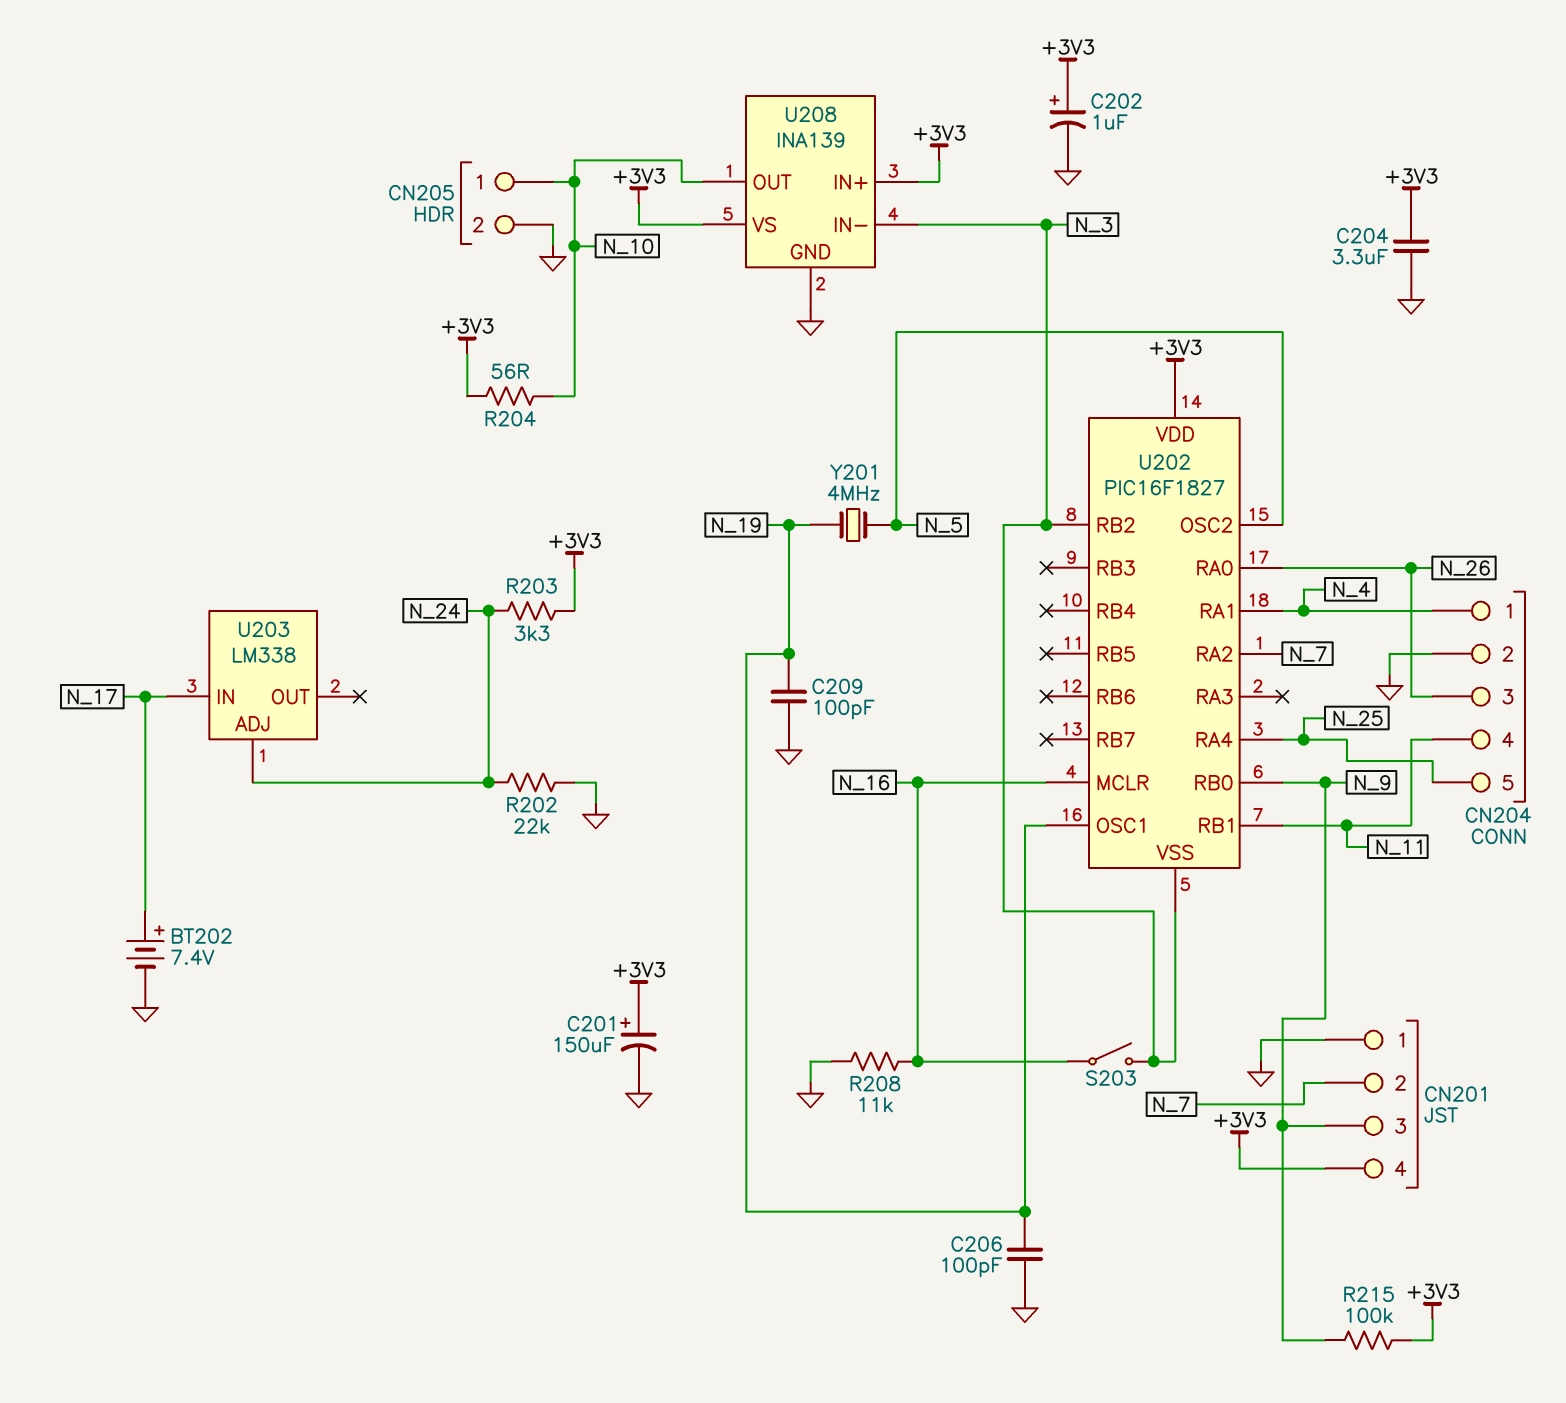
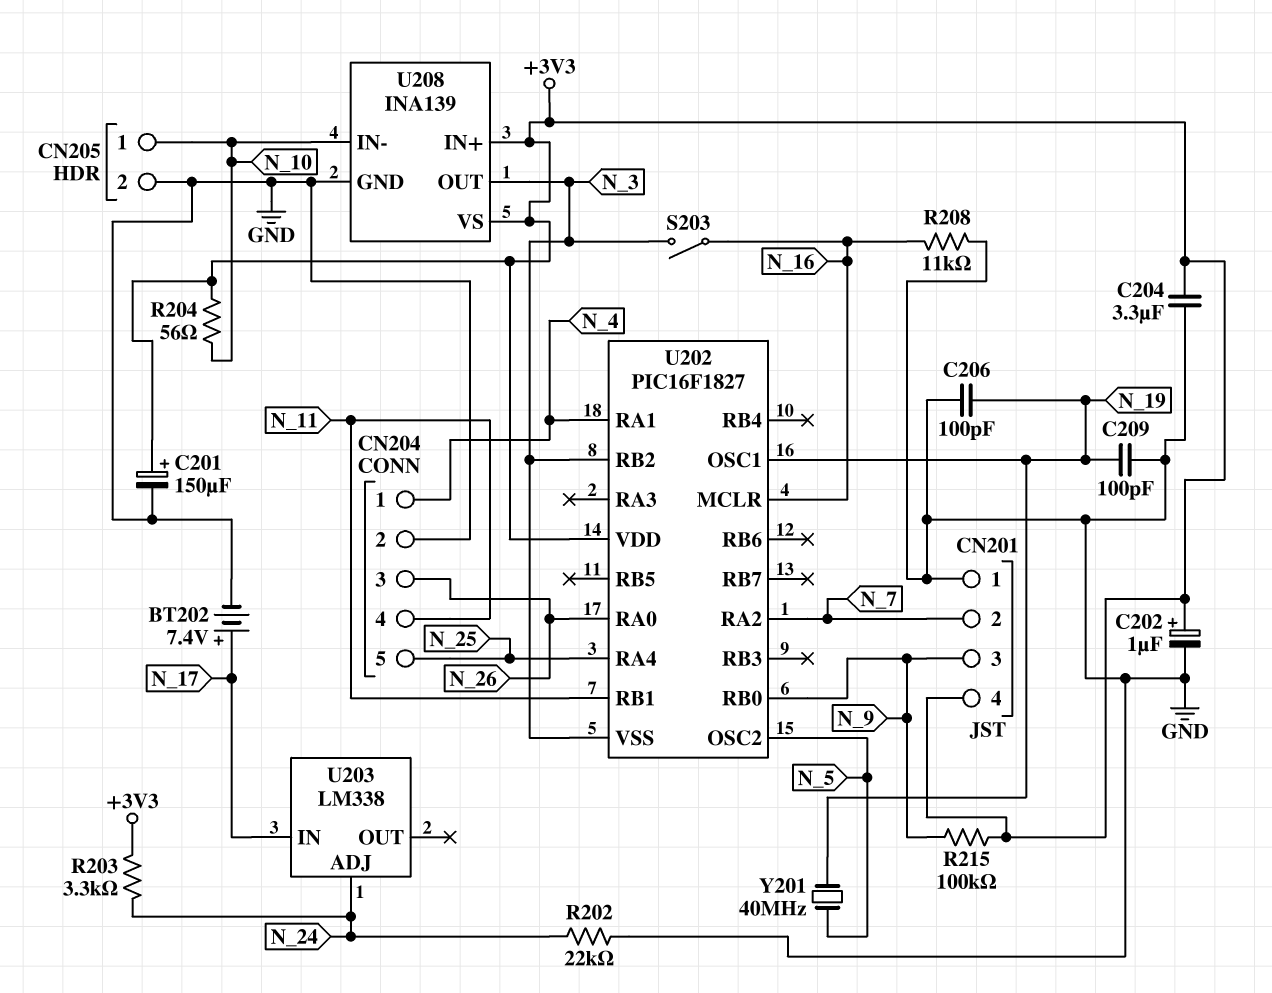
U208 pin IN-: N_3 -> N_10
U208 pin OUT: N_10 -> N_3
Y201: 4MHz (N_5, N_19) -> 40MHz (N_5, N_19)

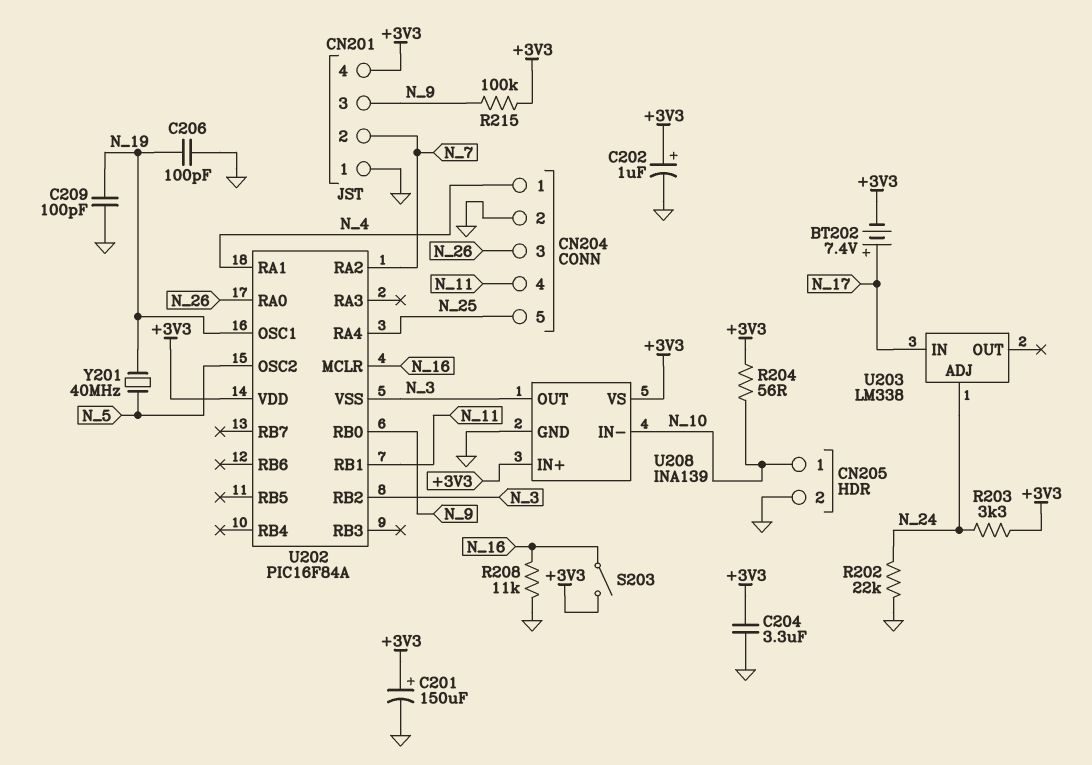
BT202: 7.4V (plus N_17, minus GND) -> 7.4V (plus N_17, minus +3V3)
S203: switch (N_3, N_16) -> switch (+3V3, N_16)
U202: PIC16F1827 -> PIC16F84A

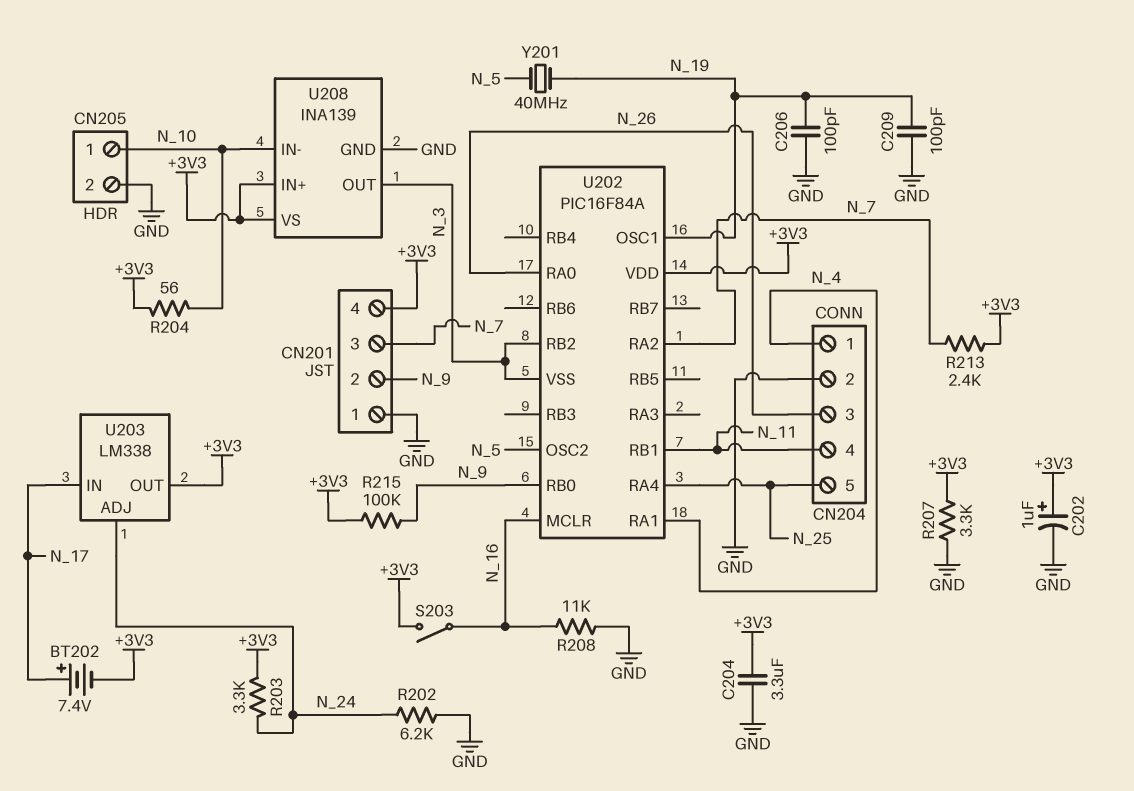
C201: 150uF (plus +3V3, minus GND) -> none
CN201 pin 2: N_7 -> N_9
CN201 pin 3: N_9 -> N_7
R202: 22k (GND, N_24) -> 6.2k (GND, N_24)
R207: none -> 3.3k (+3V3, GND)
R213: none -> 2.4k (+3V3, N_7)
U203 pin OUT: none -> +3V3

